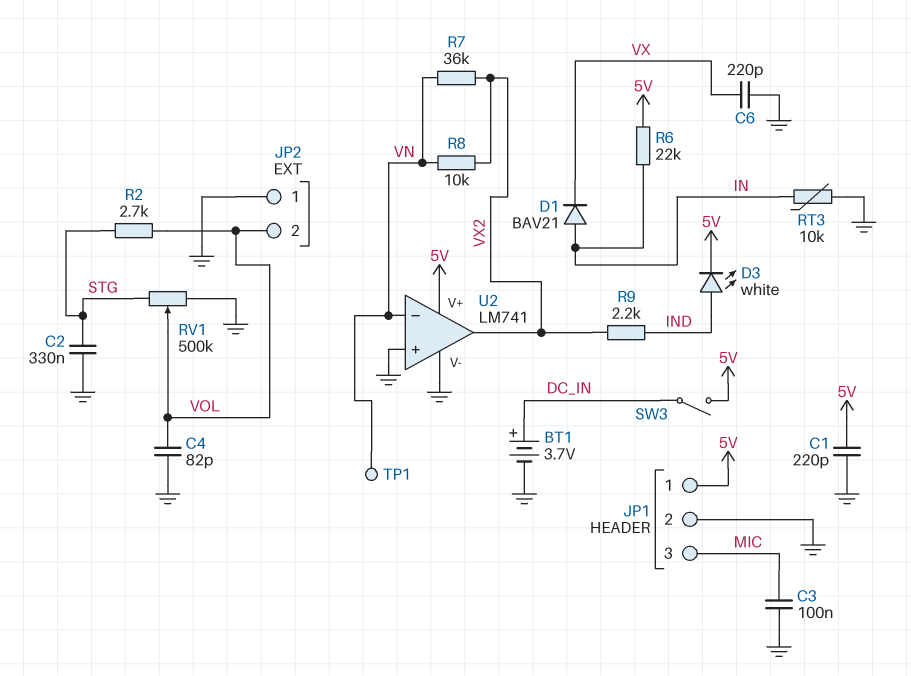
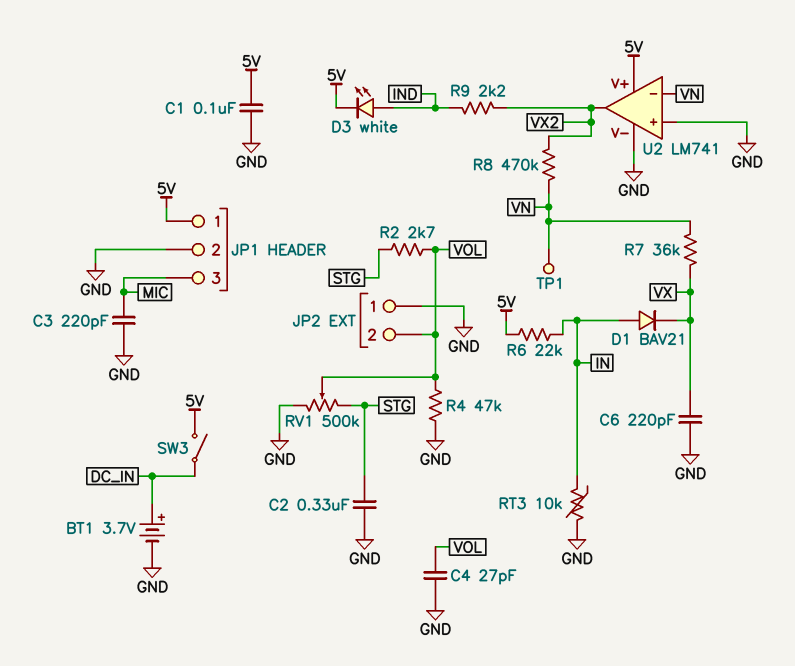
C1: 220pF (5V, GND) -> 100nF (5V, GND)
C3: 100nF (GND, MIC) -> 220pF (GND, MIC)
C4: 82pF (GND, VOL) -> 27pF (GND, VOL)
R4: none -> 47k (GND, VOL)
R7: 36k (VN, VX2) -> 36k (VN, VX)
R8: 10k (VN, VX2) -> 470k (VN, VX2)

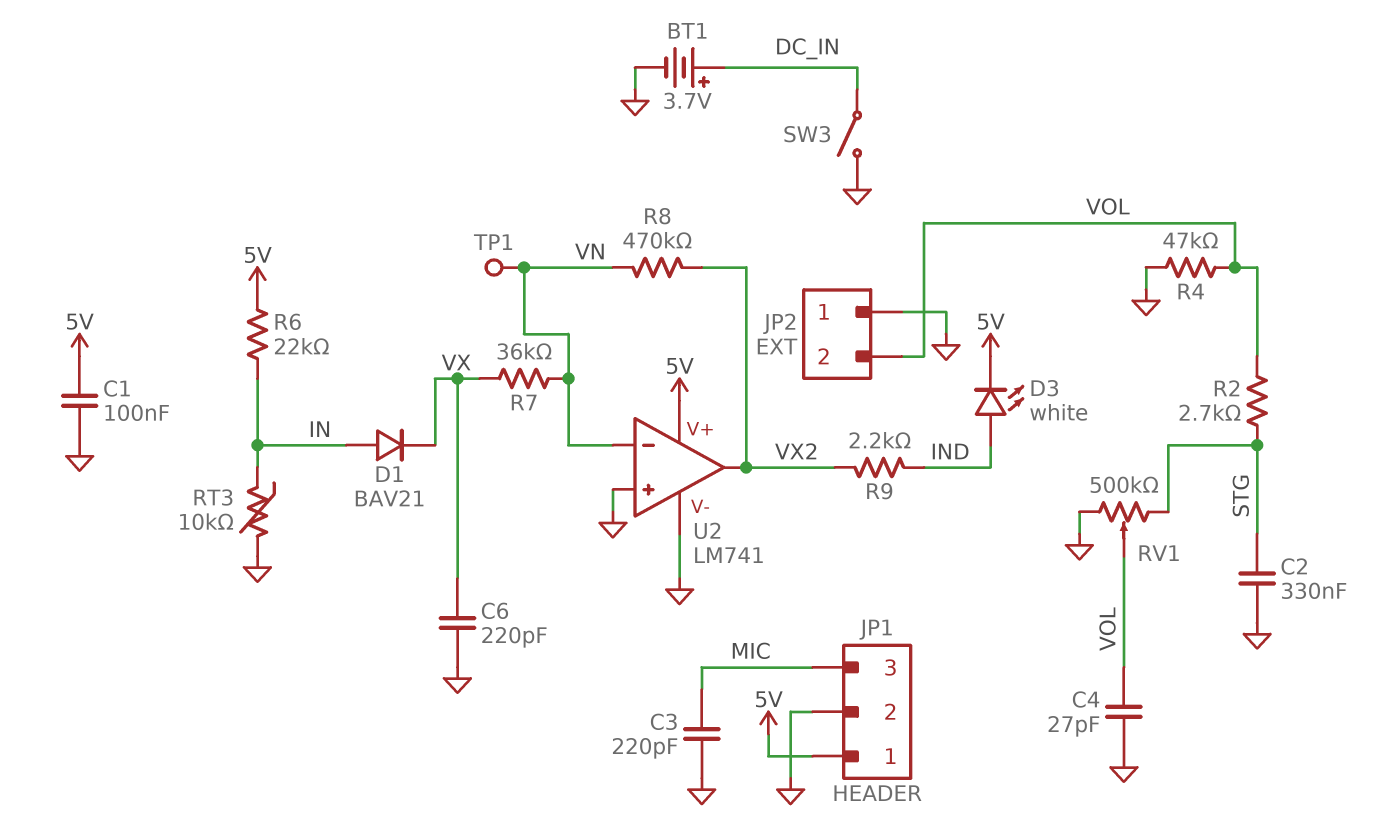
SW3: switch (5V, DC_IN) -> switch (DC_IN, GND)

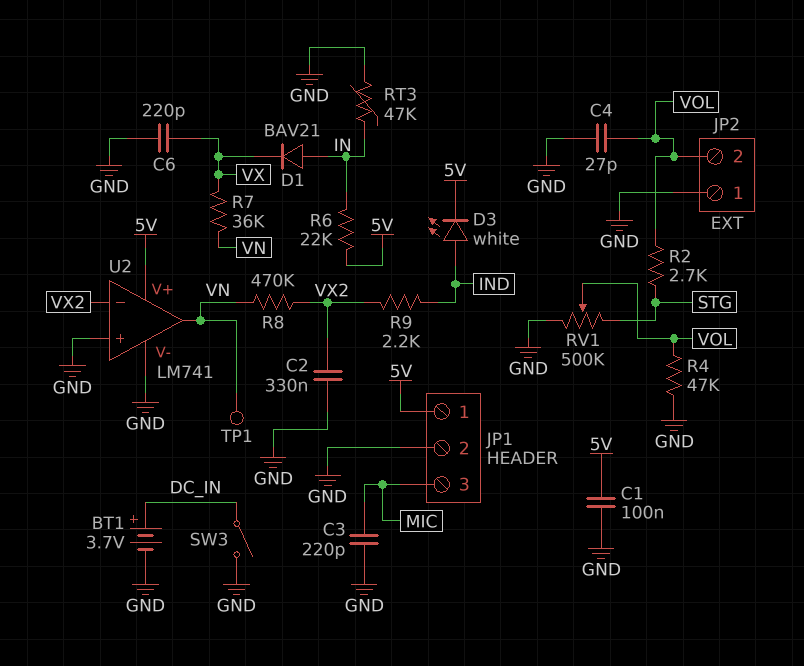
C2: 330nF (GND, STG) -> 330nF (GND, VX2)
RT3: 10k (GND, IN) -> 47k (GND, IN)
U2 pin in-: VN -> VX2
U2 pin out: VX2 -> VN

